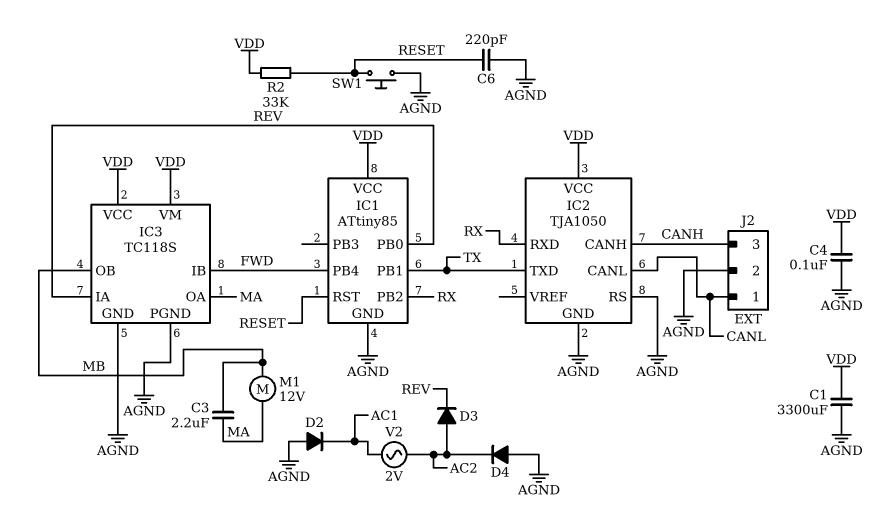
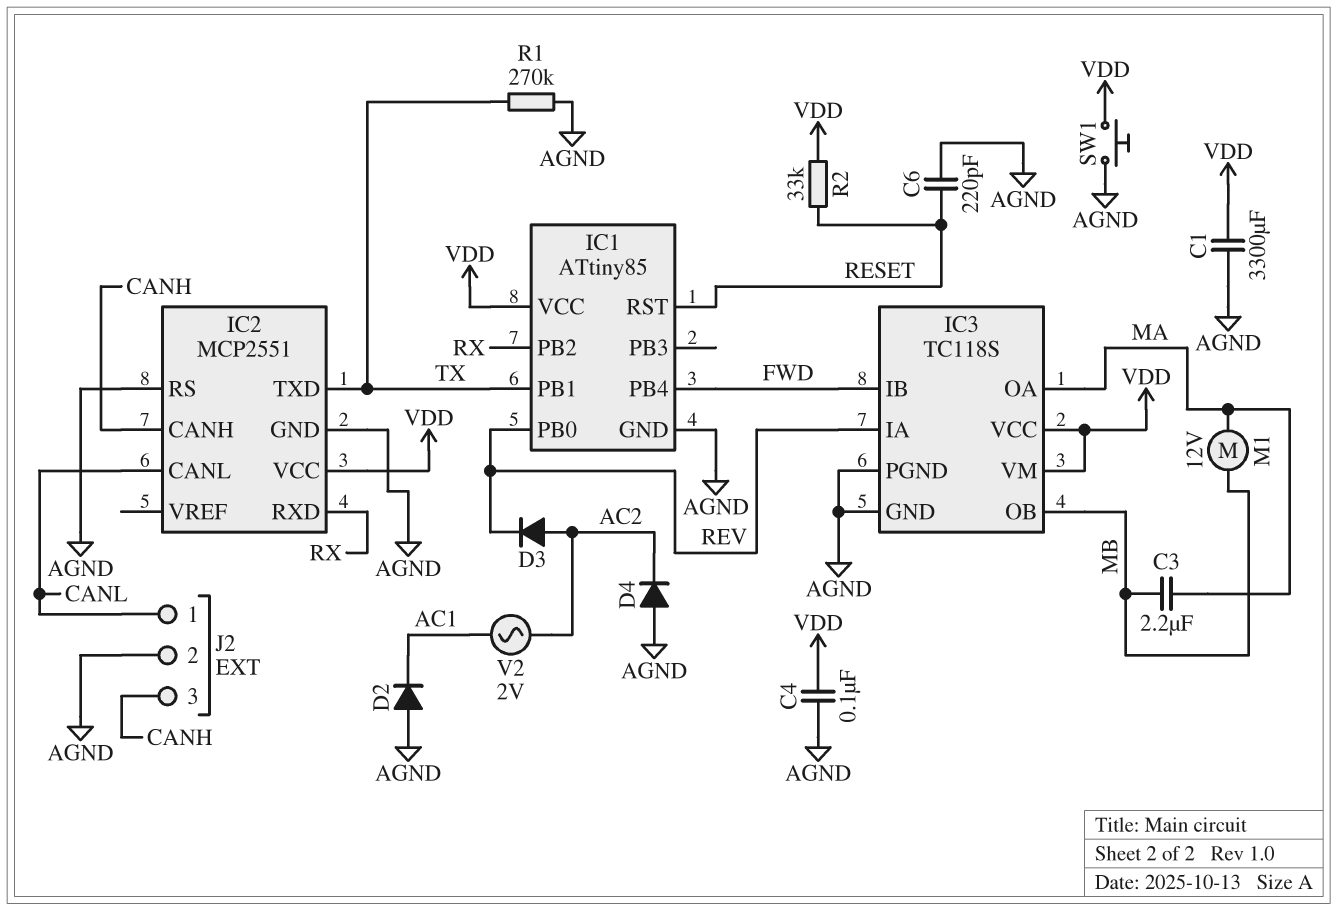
IC2: TJA1050 -> MCP2551
R1: none -> 270k (AGND, TX)
SW1: button (AGND, RESET) -> button (AGND, VDD)

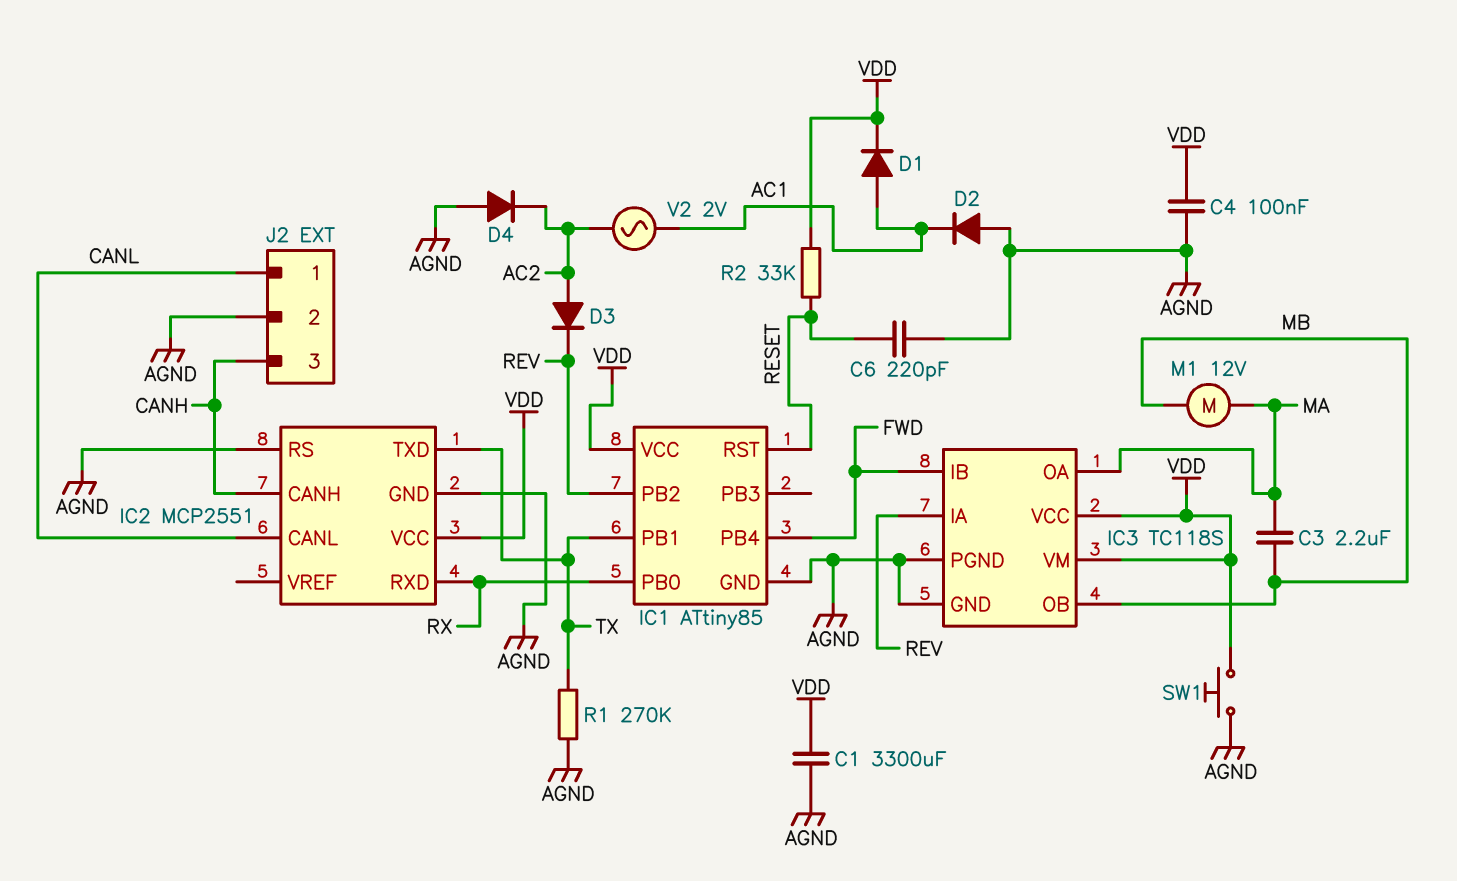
D1: none -> diode (A AC1, K VDD)
IC1 pin PB0: REV -> RX
IC1 pin PB2: RX -> REV

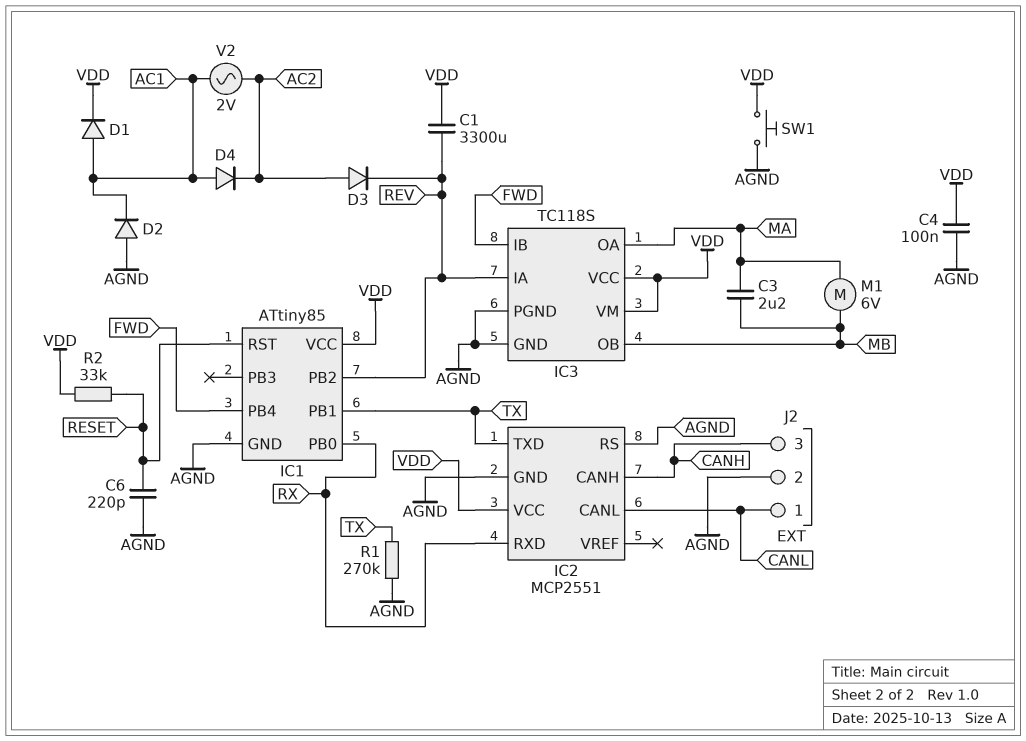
C1: 3300uF (AGND, VDD) -> 3300uF (REV, VDD)
D4: diode (A AGND, K AC2) -> diode (A AC1, K AC2)
M1: motor 12V (MA, MB) -> motor 6V (MA, MB)

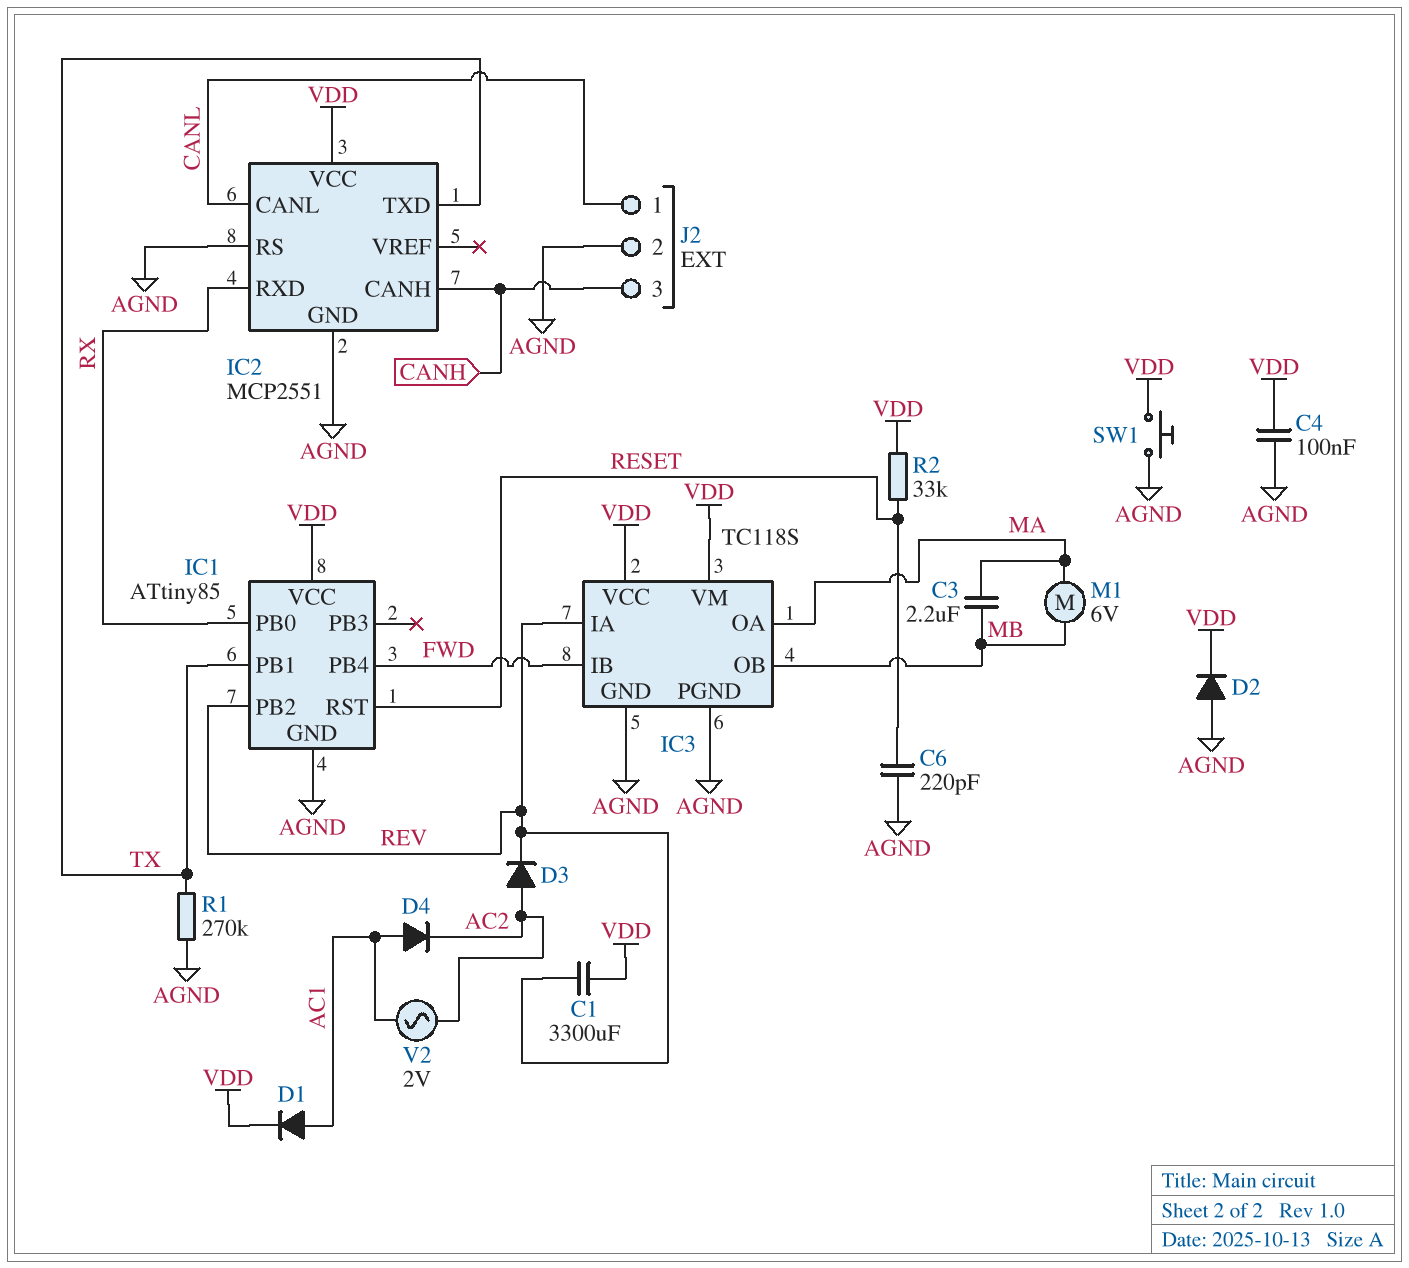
D2: diode (A AGND, K AC1) -> diode (A AGND, K VDD)

